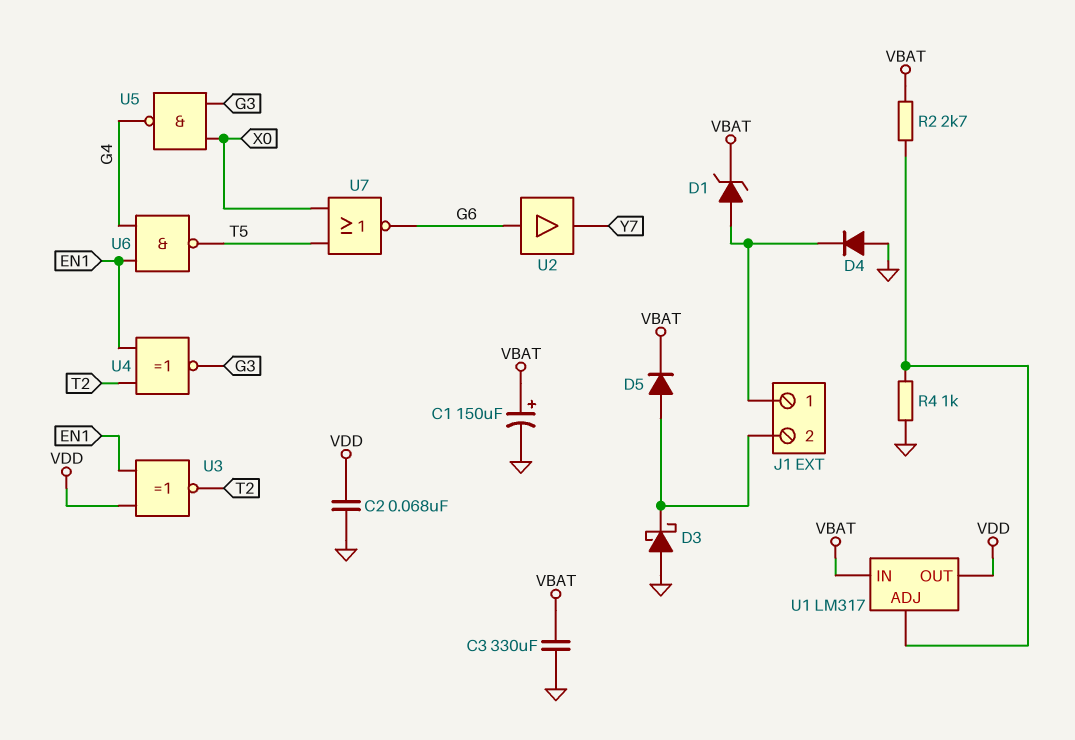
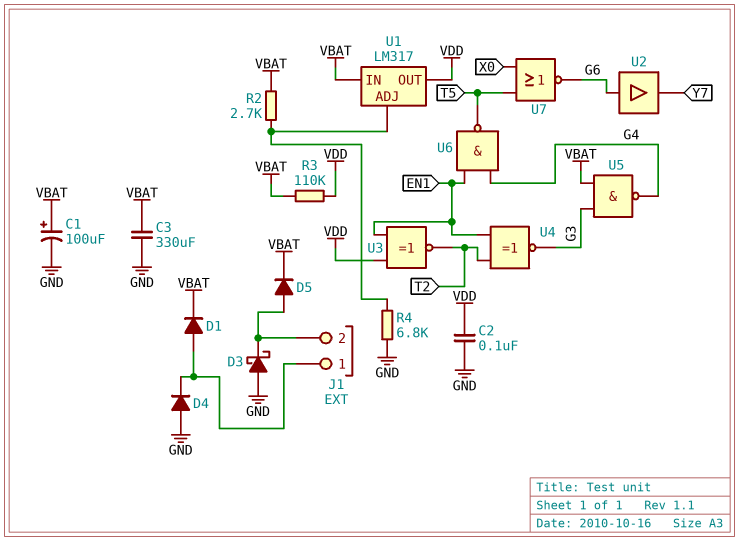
C1: 150uF (plus VBAT, minus GND) -> 100uF (plus VBAT, minus GND)
C2: 68nF (GND, VDD) -> 100nF (GND, VDD)
D1: zener (A J1/1, K VBAT) -> diode (A J1/1, K VBAT)
R3: none -> 110k (VBAT, VDD)
R4: 1k (GND, U1/ADJ) -> 6.8k (GND, U1/ADJ)
U5: NAND (in G3, in X0, out G4) -> NAND (in G3, in VBAT, out G4)

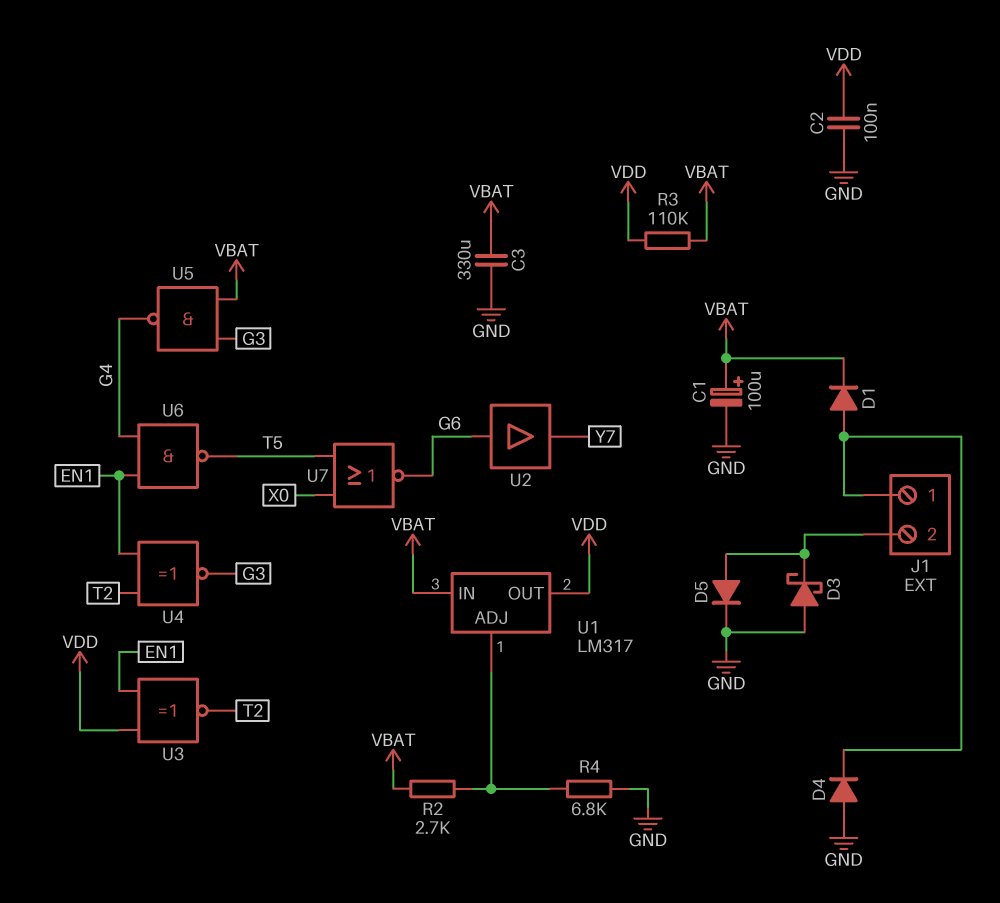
D5: diode (A J1/2, K VBAT) -> diode (A J1/2, K GND)

